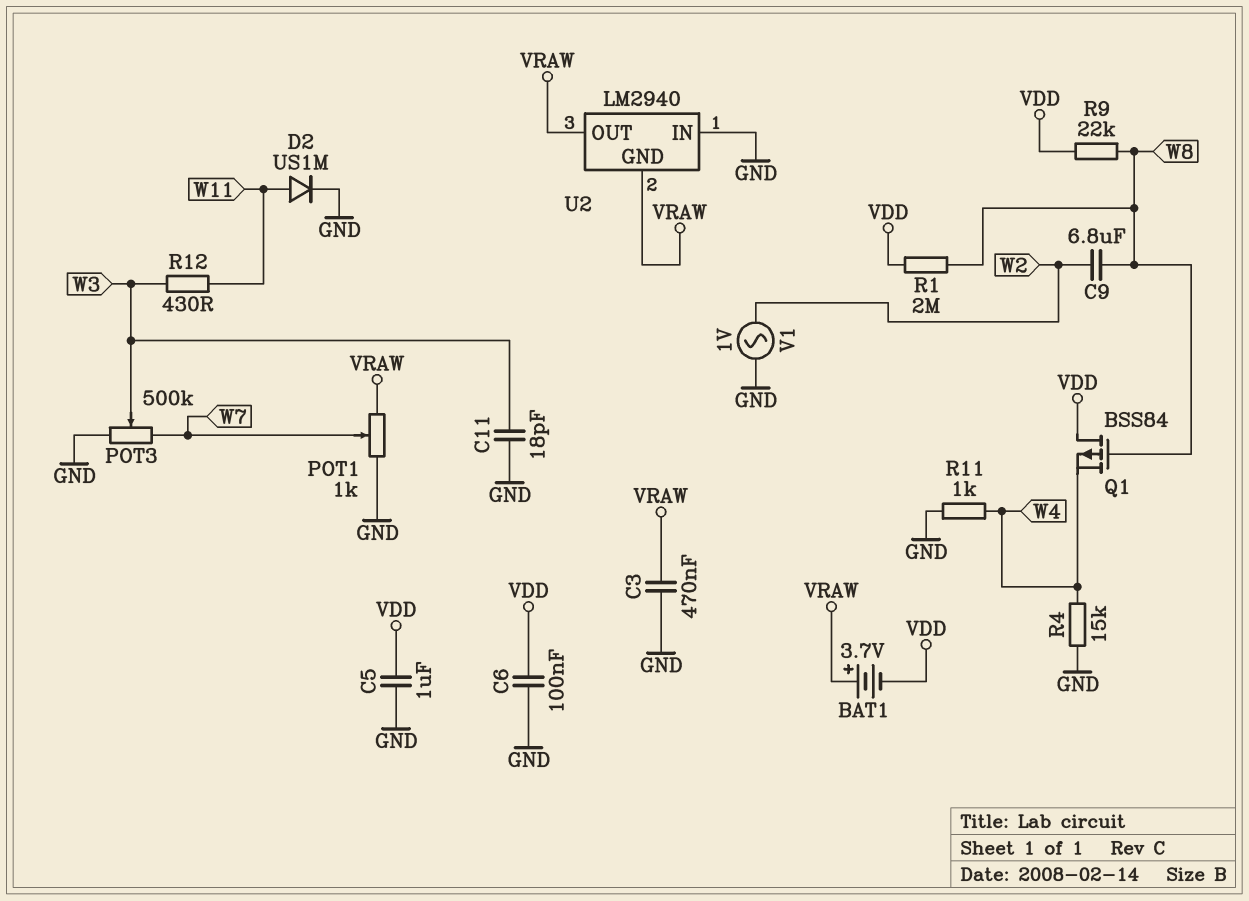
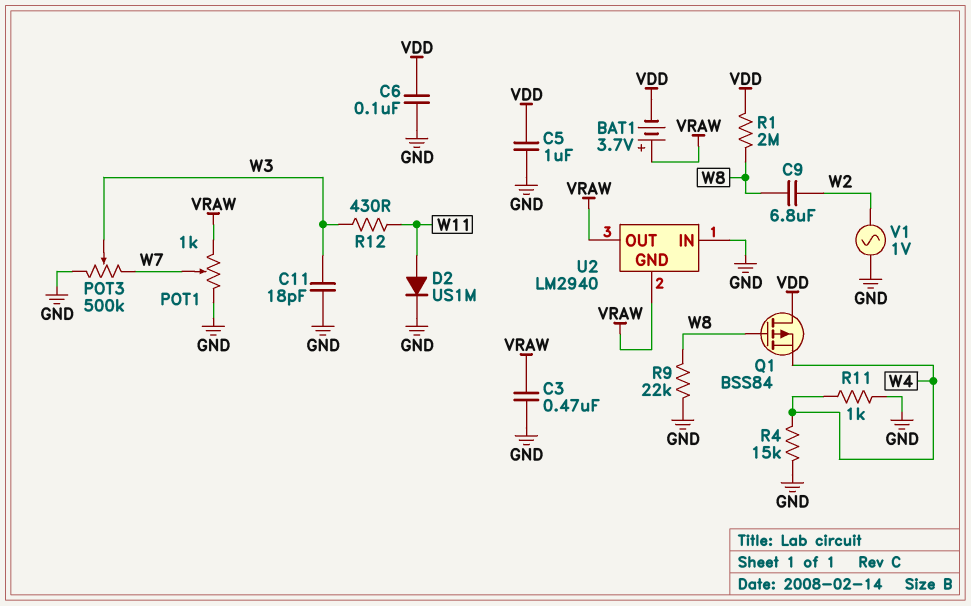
R9: 22k (VDD, W8) -> 22k (GND, W8)

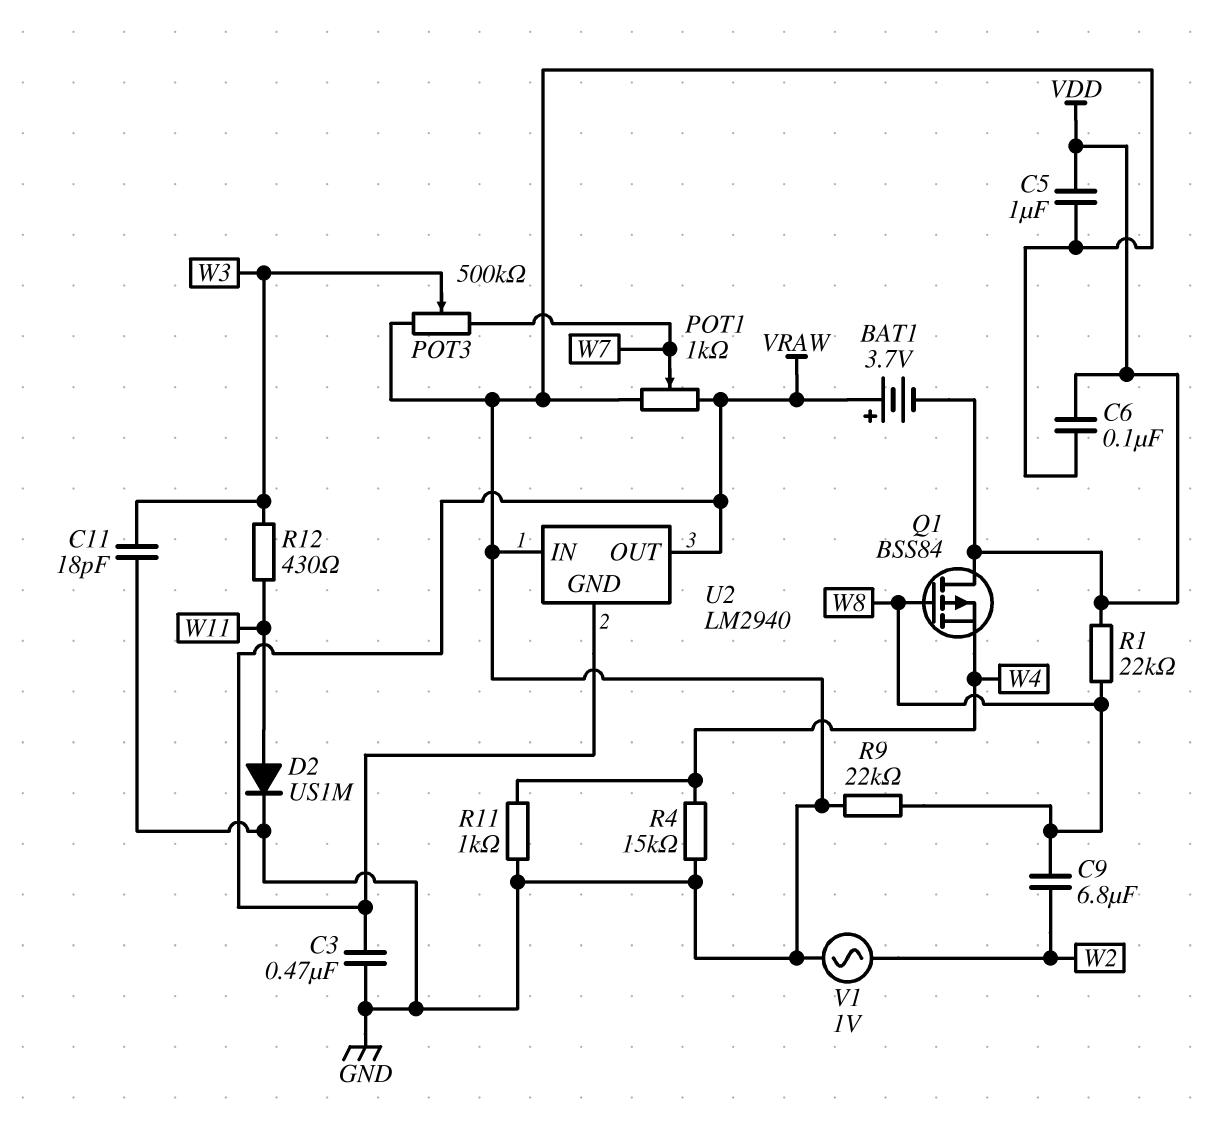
R1: 2M (VDD, W8) -> 22k (VDD, W8)

